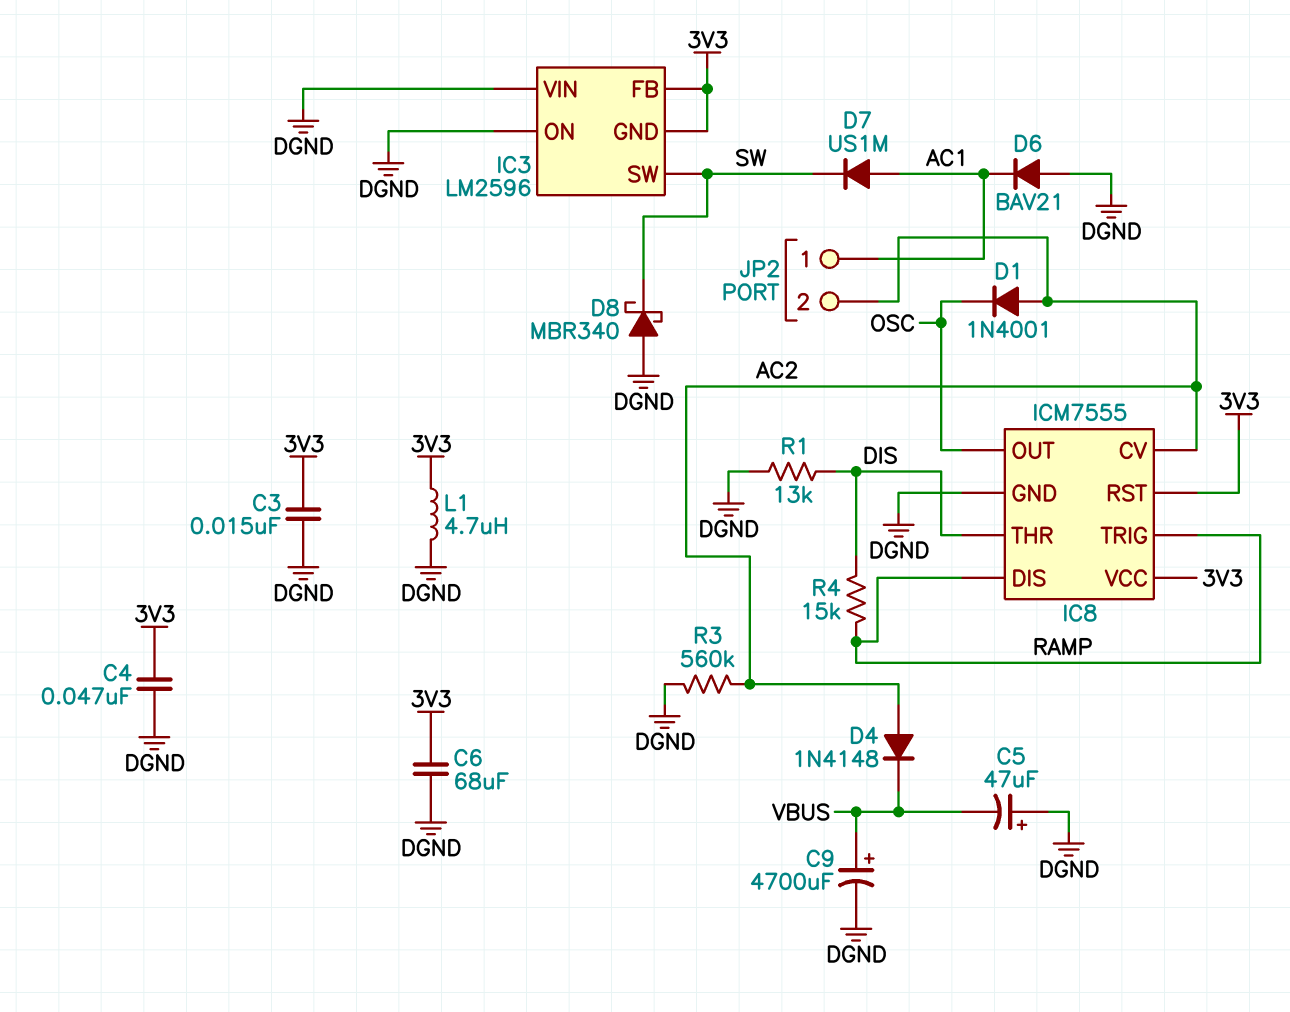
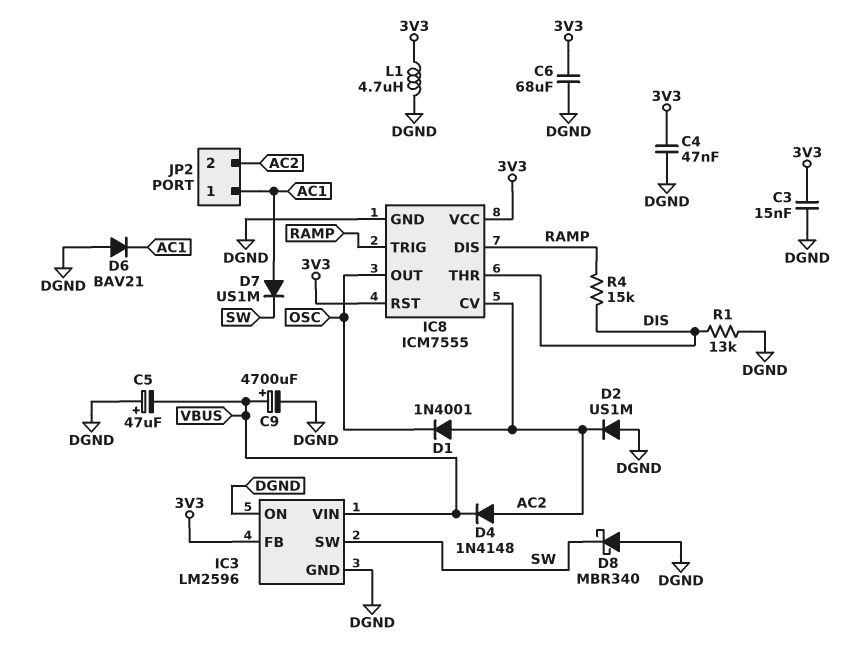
D2: none -> diode US1M (A DGND, K AC2)
IC3 pin GND: 3V3 -> DGND
IC3 pin VIN: DGND -> VBUS
R3: 560k (AC2, DGND) -> none

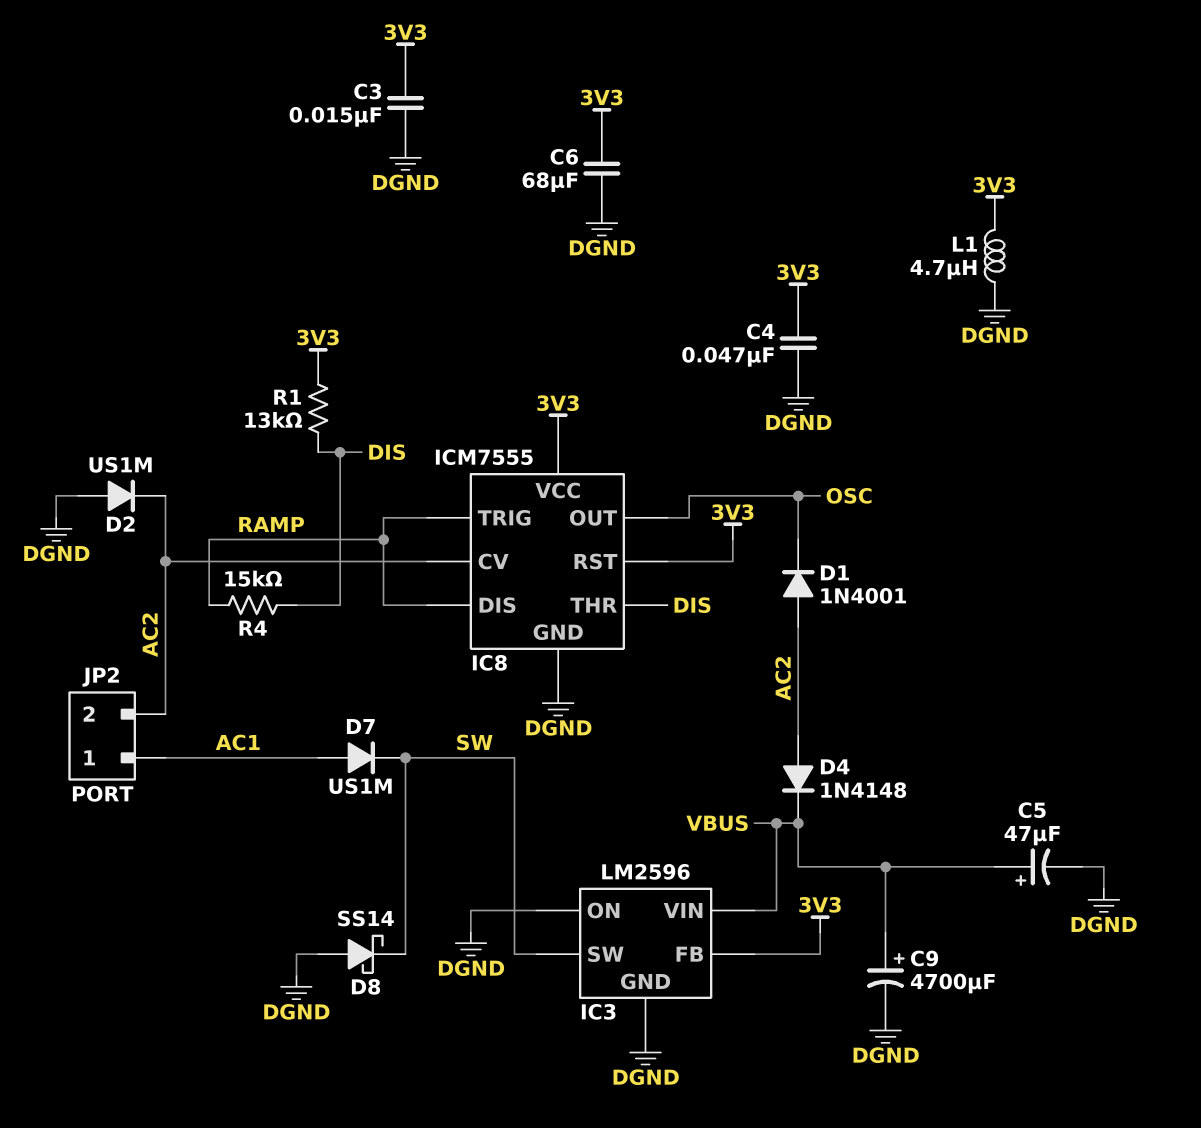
C5: 47uF (plus DGND, minus VBUS) -> 47uF (plus VBUS, minus DGND)
D6: diode BAV21 (A DGND, K AC1) -> none
D8: schottky MBR340 (A DGND, K SW) -> schottky SS14 (A DGND, K SW)
R1: 13k (DGND, DIS) -> 13k (3V3, DIS)

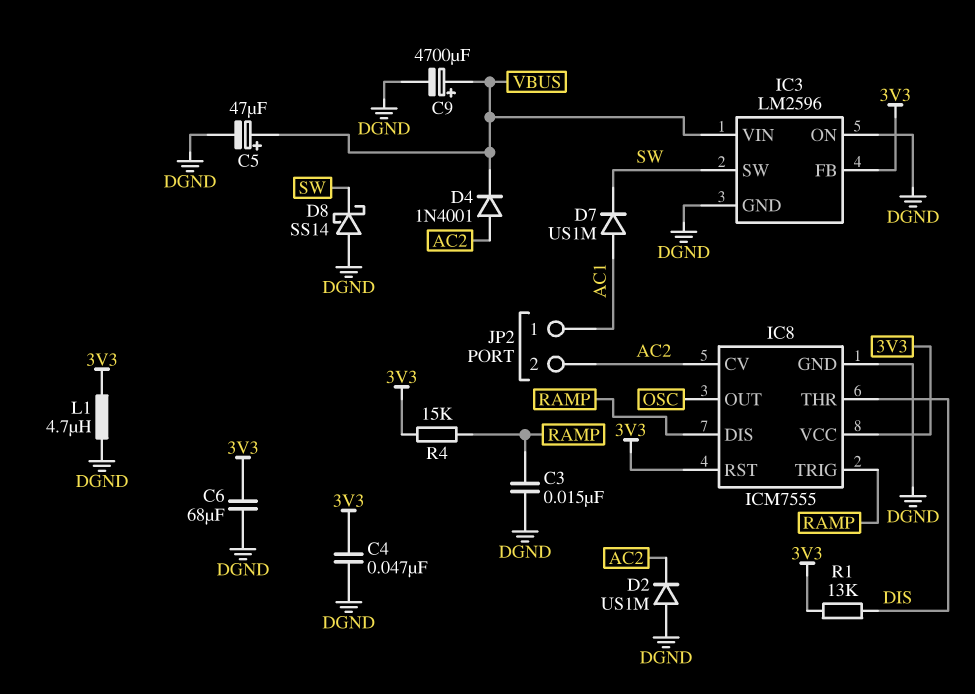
C3: 15nF (3V3, DGND) -> 15nF (DGND, RAMP)
D1: diode 1N4001 (A AC2, K OSC) -> none
D4: diode 1N4148 (A AC2, K VBUS) -> diode 1N4001 (A AC2, K VBUS)
R4: 15k (DIS, RAMP) -> 15k (3V3, RAMP)

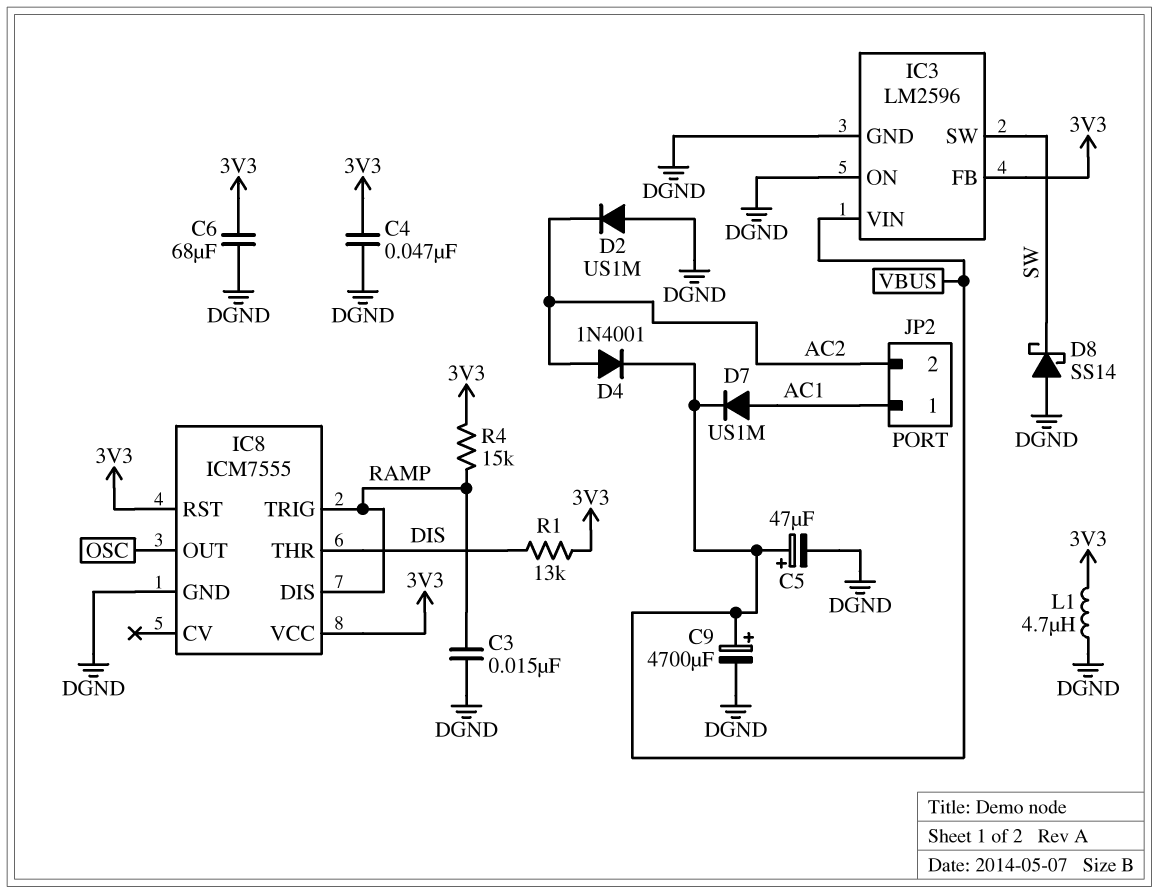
D7: diode US1M (A AC1, K SW) -> diode US1M (A AC1, K VBUS)
IC8 pin CV: AC2 -> none

